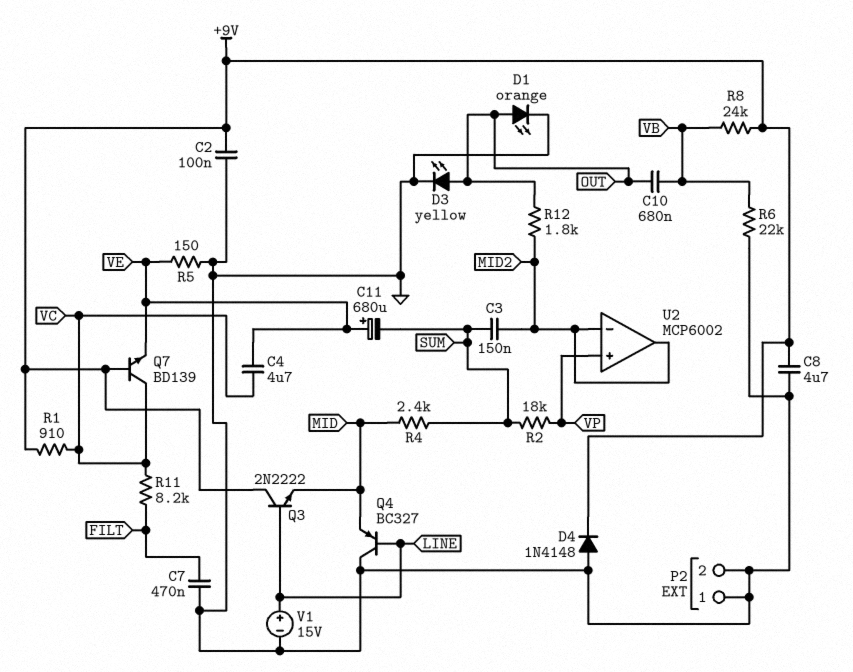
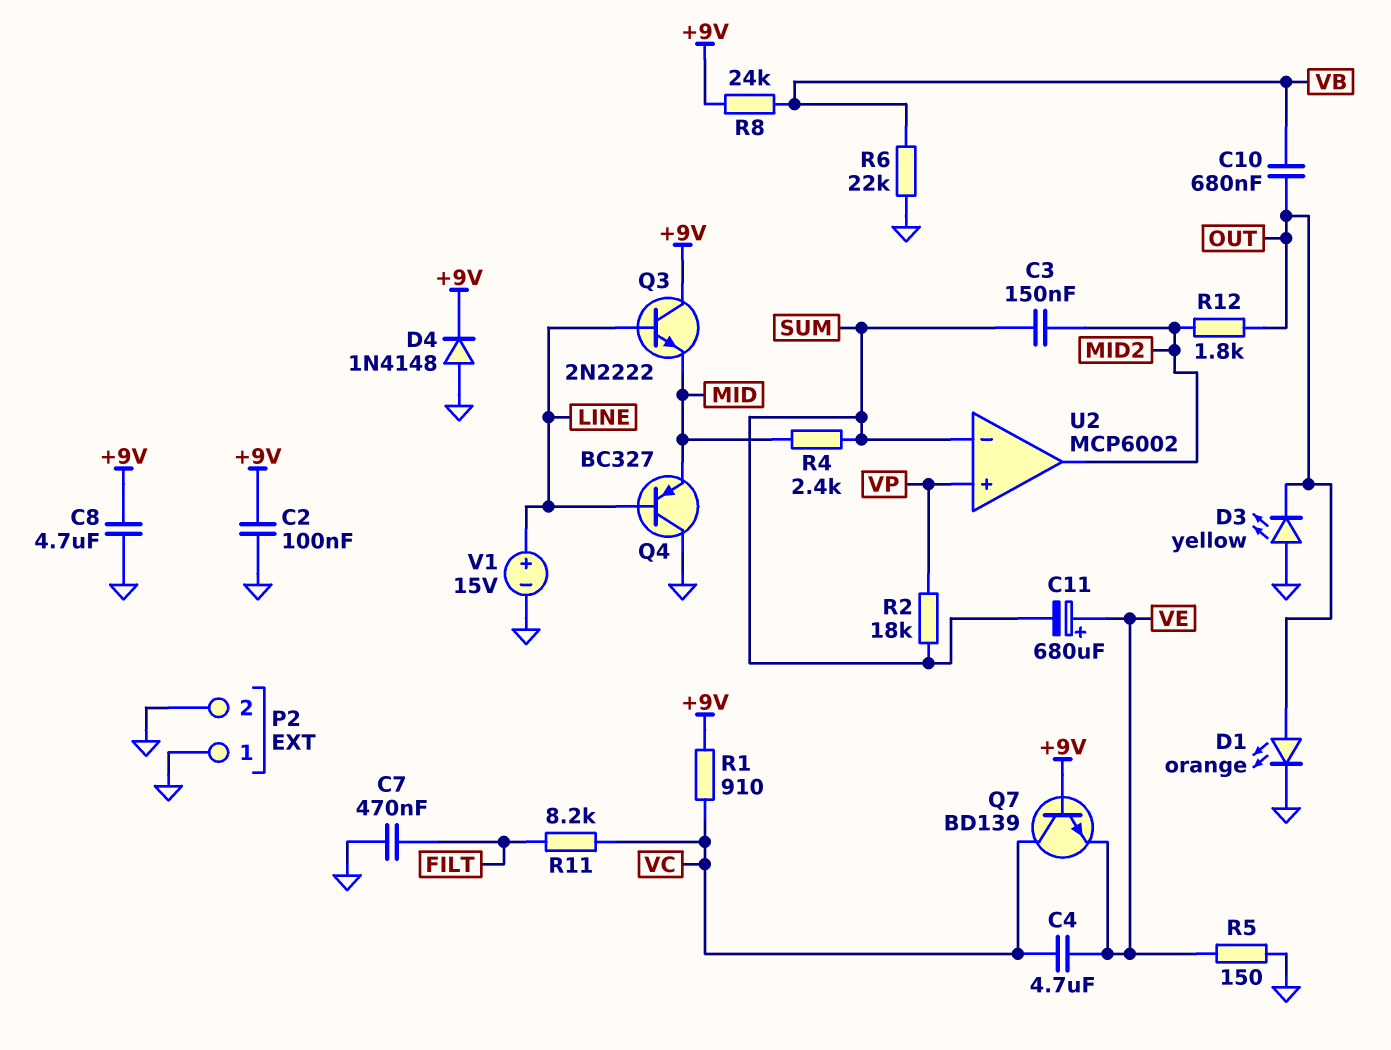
D3: LED yellow (A OUT, K GND) -> LED yellow (A GND, K OUT)
U2 pin in-: MID2 -> SUM

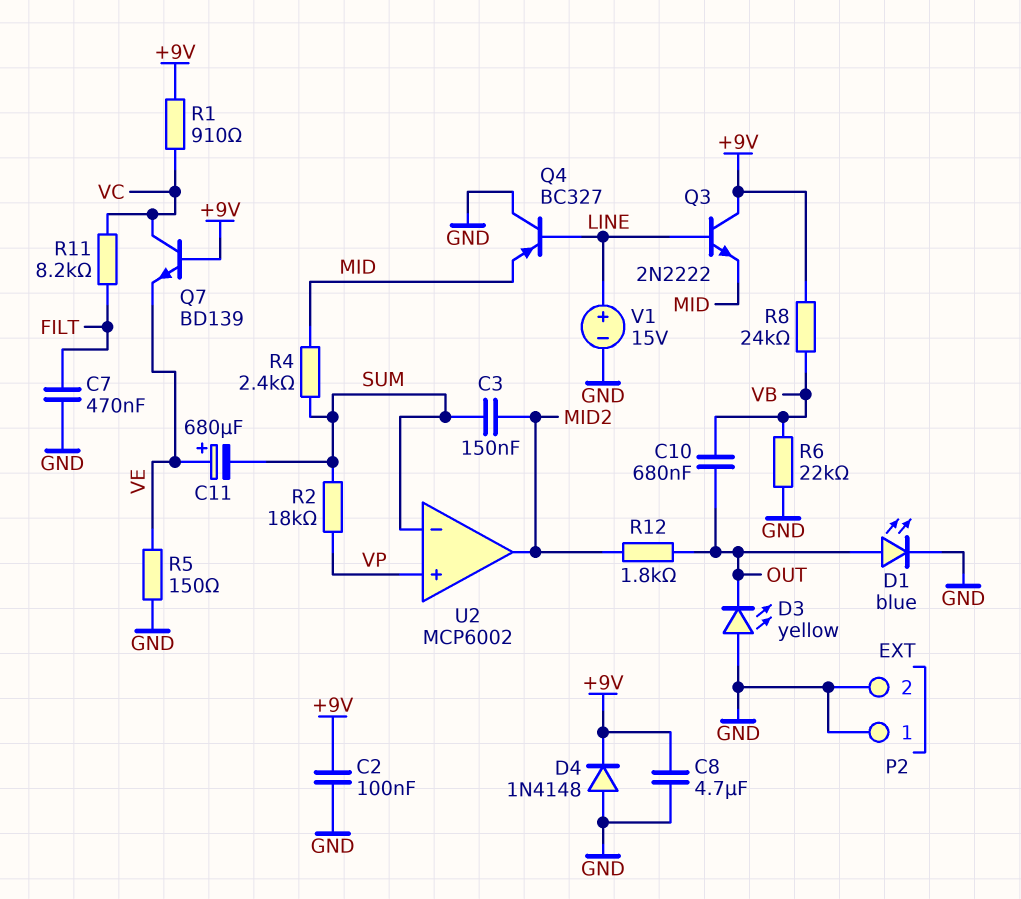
C4: 4.7uF (VC, VE) -> none
D1: LED orange (A OUT, K GND) -> LED blue (A OUT, K GND)

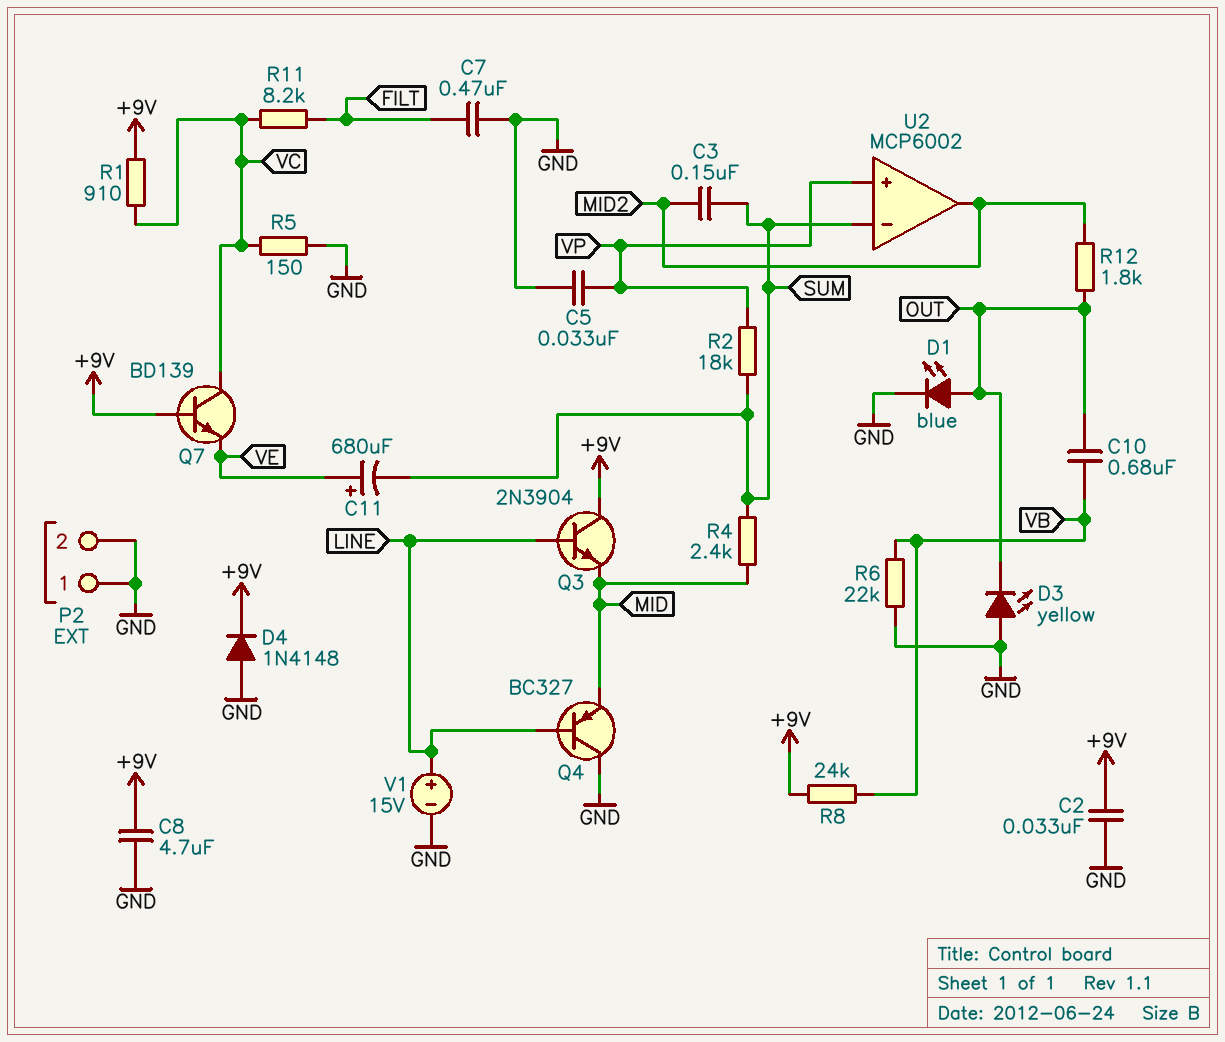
C2: 100nF (+9V, GND) -> 33nF (+9V, GND)
C5: none -> 33nF (GND, VP)
Q3: NPN 2N2222 (B LINE, C +9V, E MID) -> NPN 2N3904 (B LINE, C +9V, E MID)
R5: 150 (GND, VE) -> 150 (GND, VC)

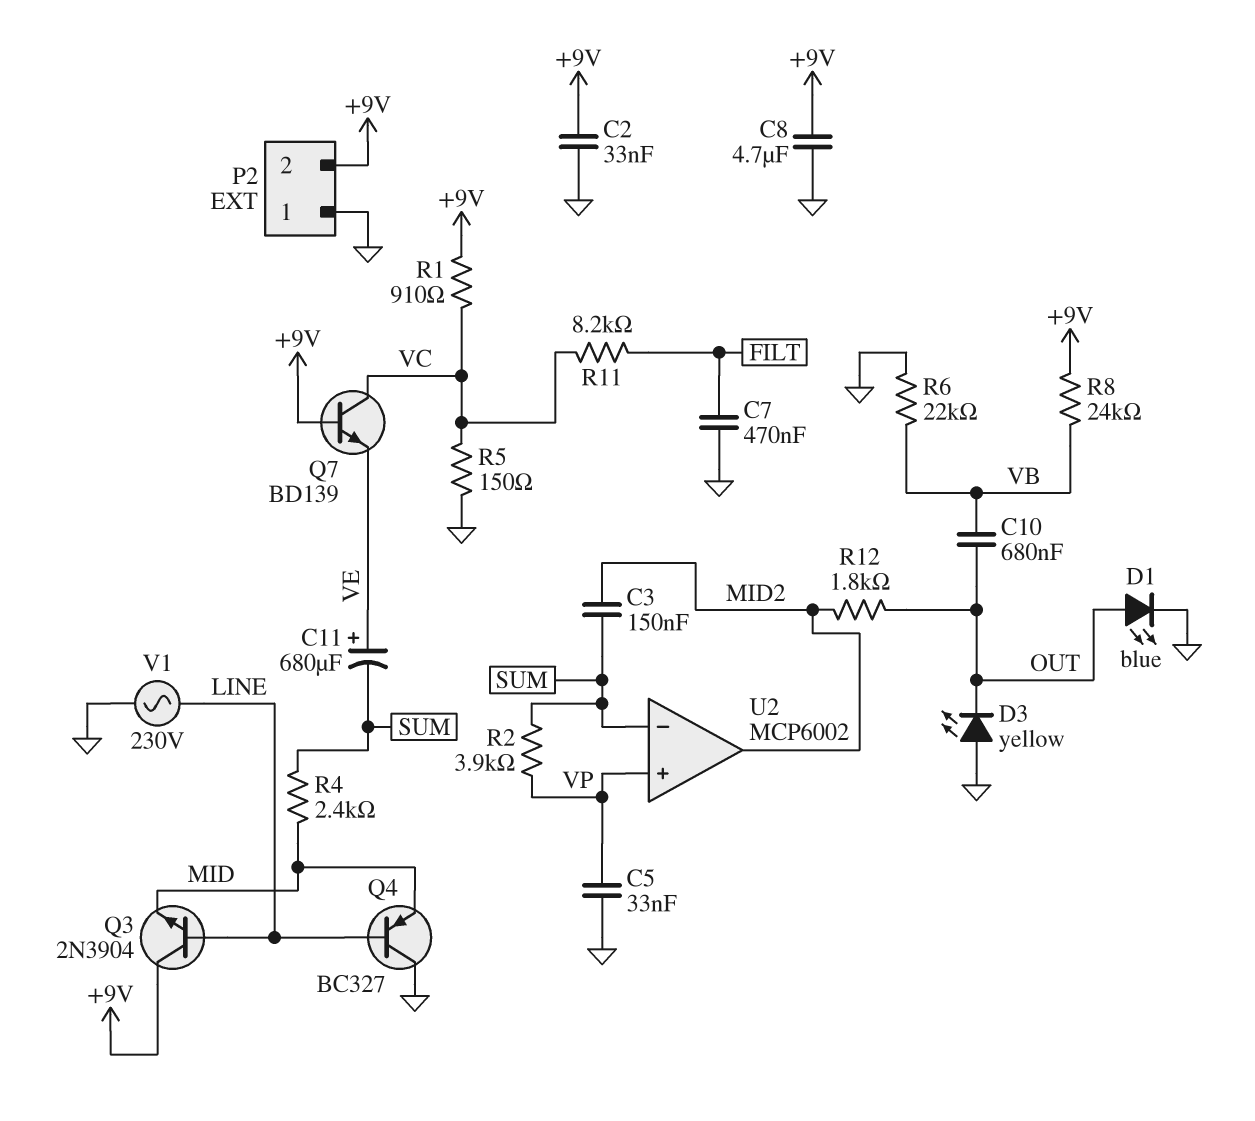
D4: diode 1N4148 (A GND, K +9V) -> none
P2 pin 2: GND -> +9V
R2: 18k (SUM, VP) -> 3.9k (SUM, VP)
V1: 15V (plus LINE, minus GND) -> AC 230V (GND, LINE)

